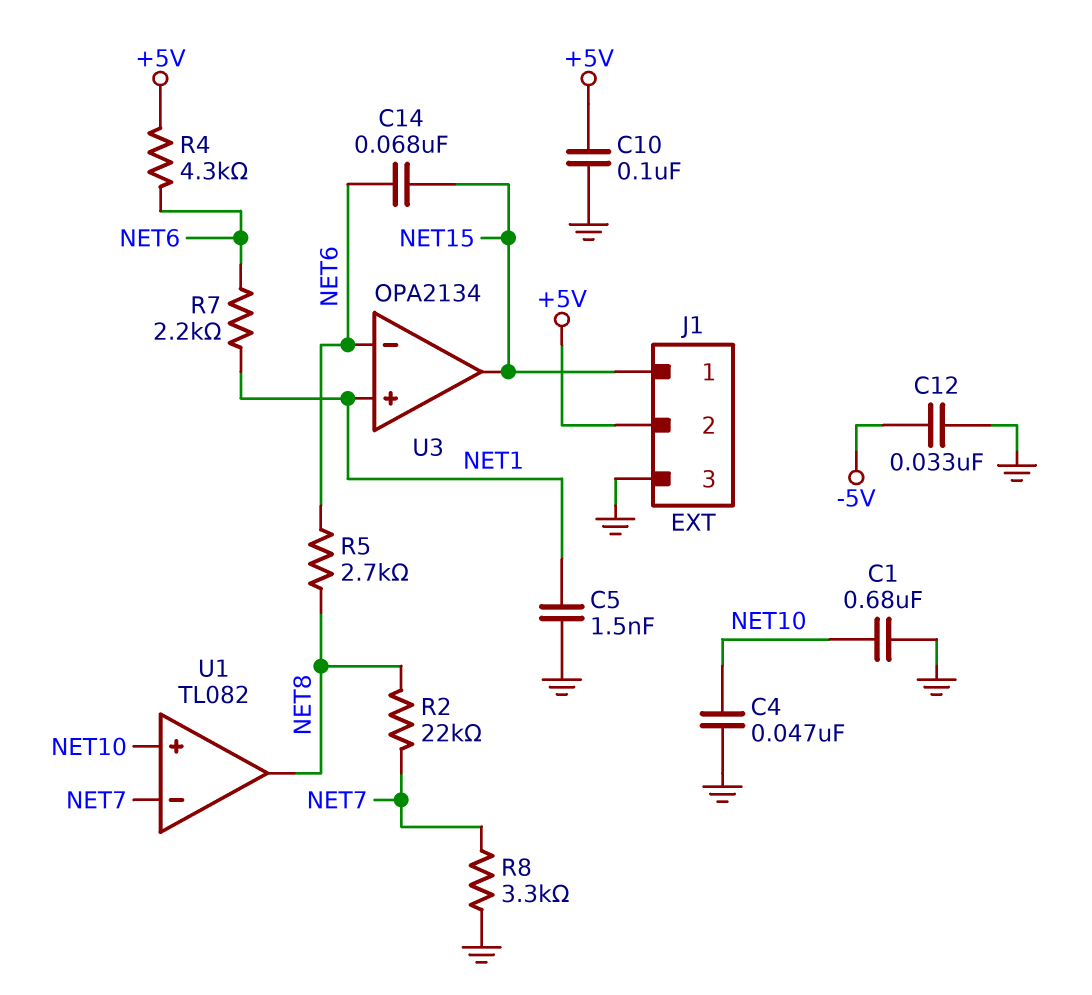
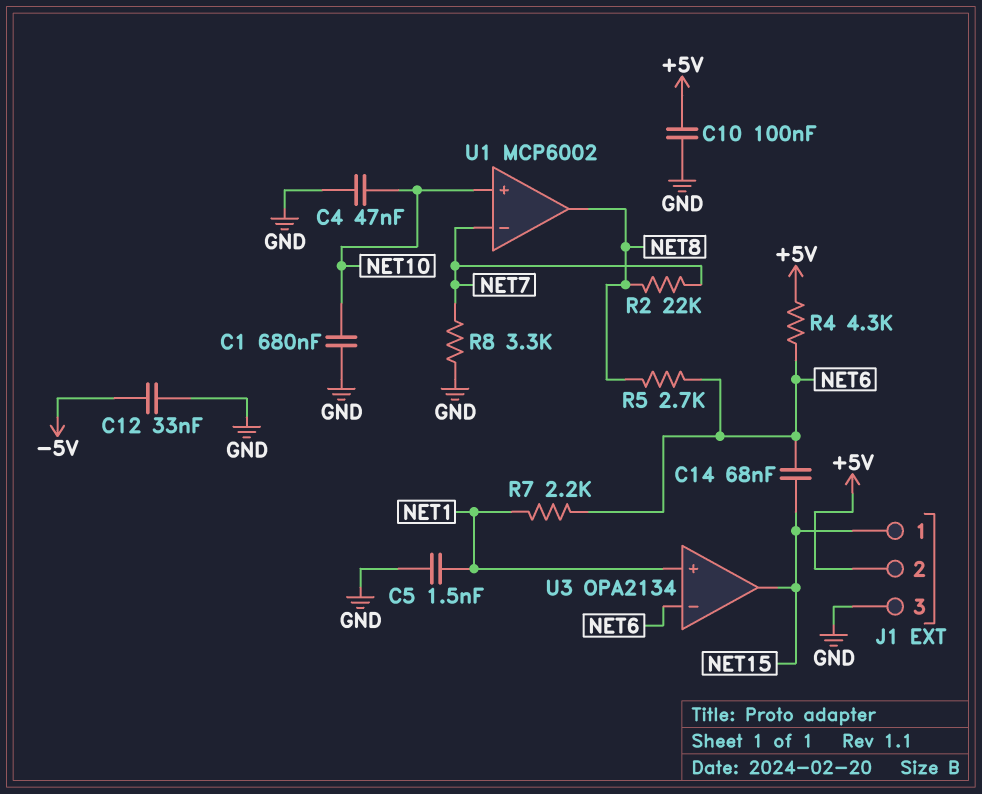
U1: TL082 -> MCP6002

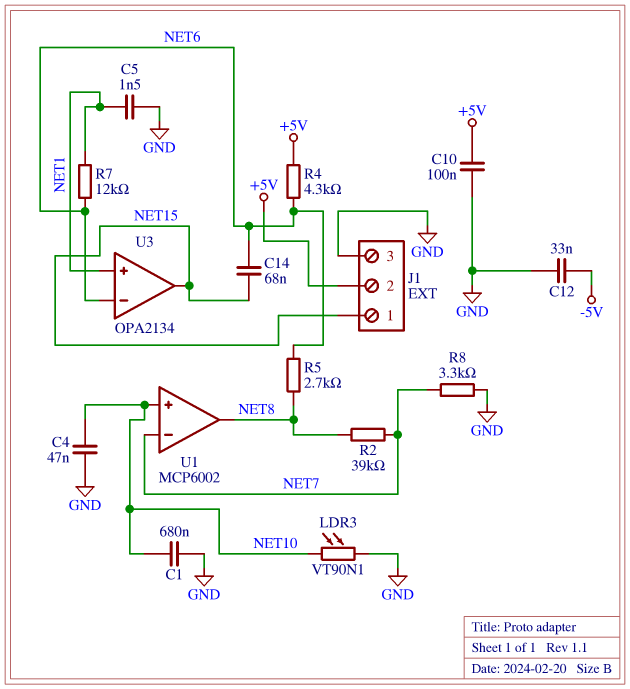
LDR3: none -> VT90N1 (GND, NET10)
R2: 22k (NET7, NET8) -> 39k (NET7, NET8)
R7: 2.2k (NET1, NET6) -> 12k (NET1, NET6)

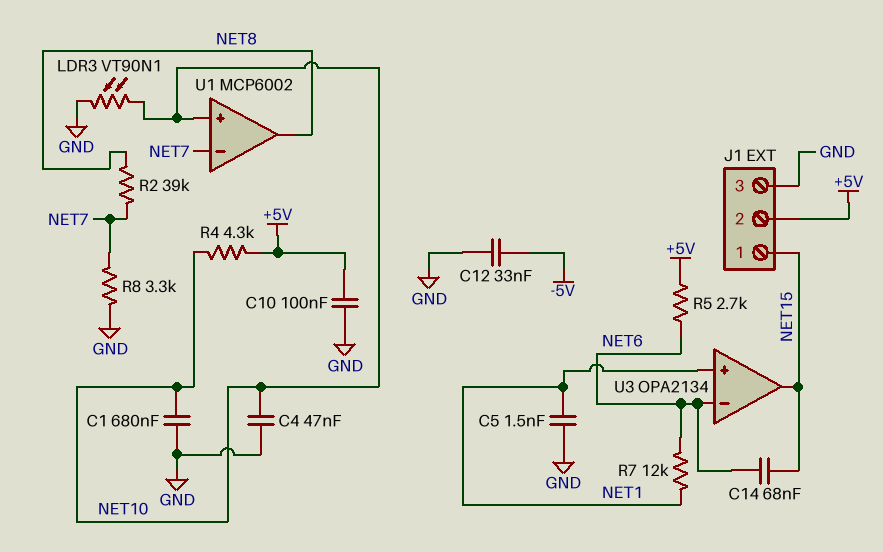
R4: 4.3k (+5V, NET6) -> 4.3k (+5V, NET10)
R5: 2.7k (NET6, NET8) -> 2.7k (+5V, NET6)

